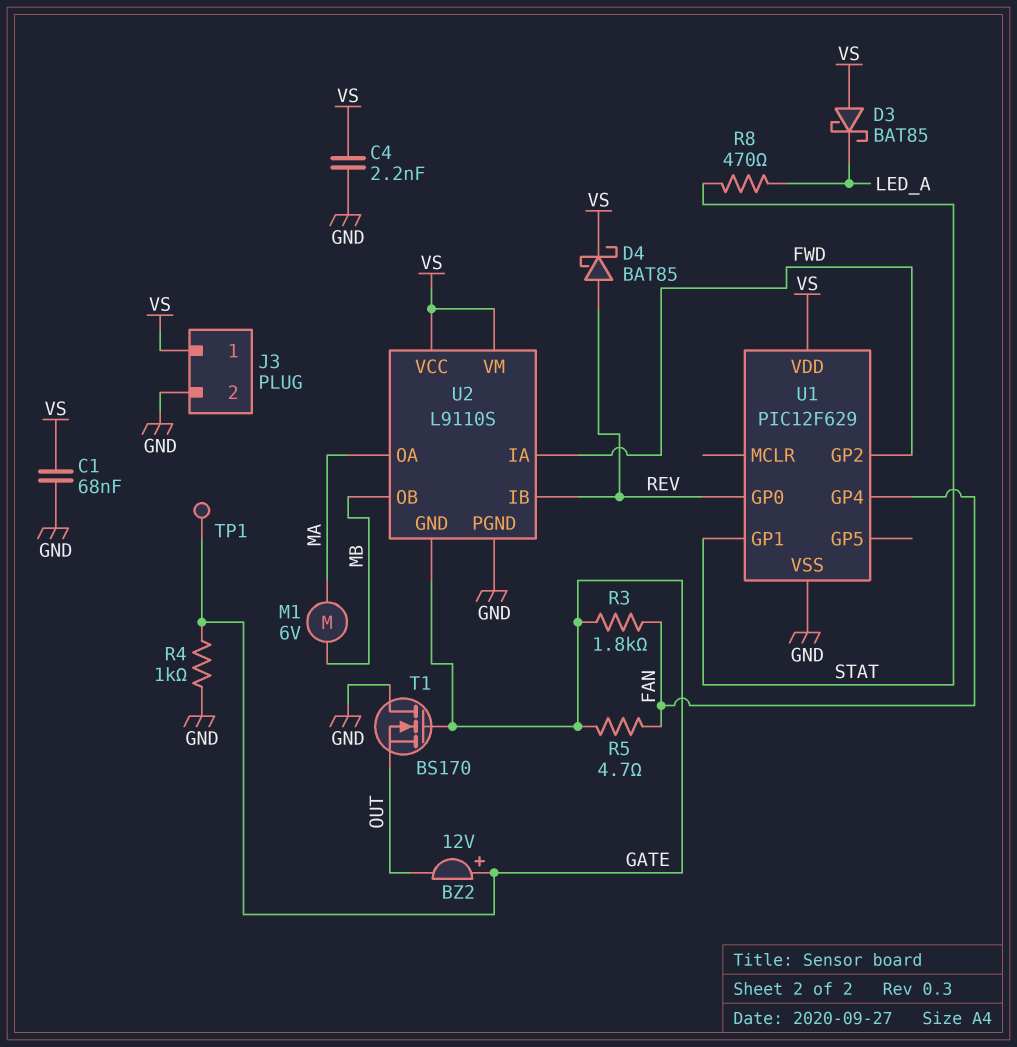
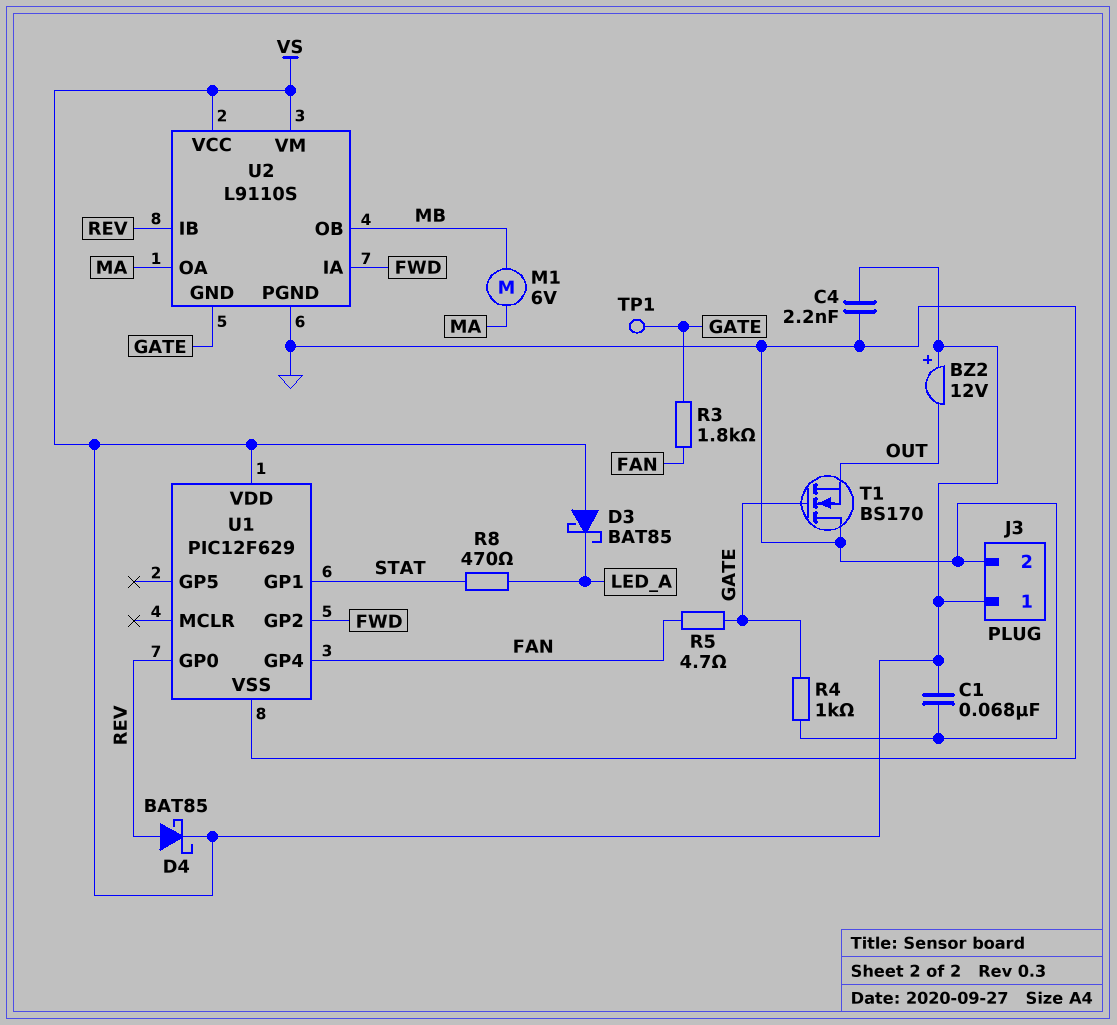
BZ2: buzzer 12V (plus GATE, minus OUT) -> buzzer 12V (plus VS, minus OUT)

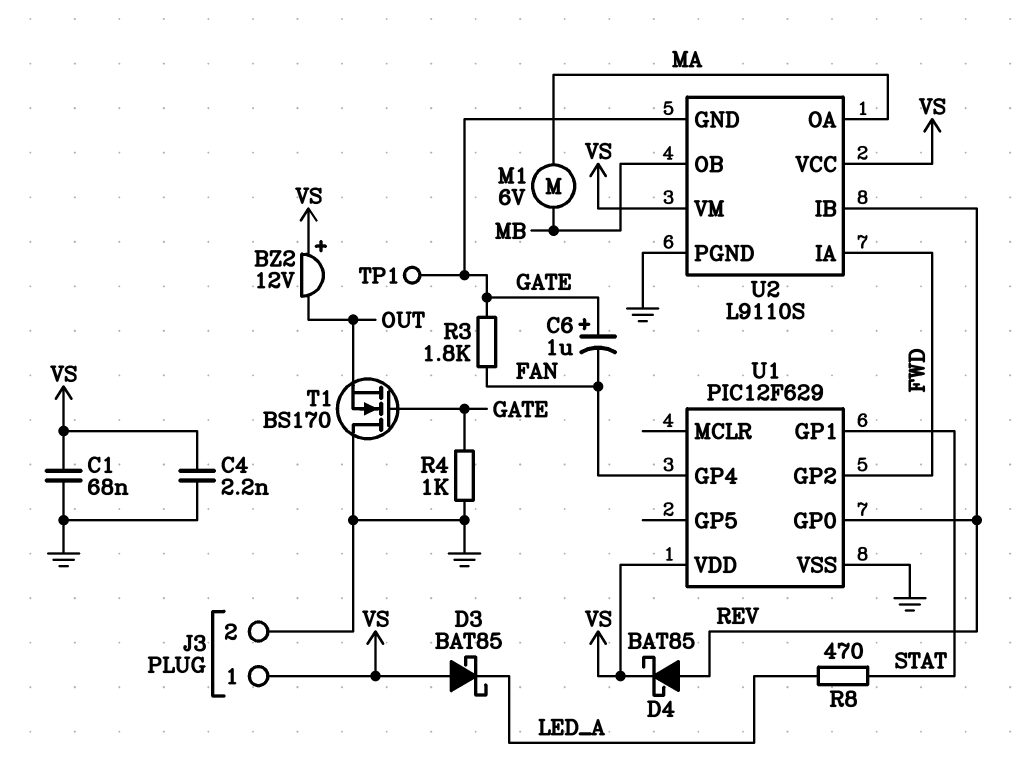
C6: none -> 1uF (plus GATE, minus FAN)
R5: 4.7 (FAN, GATE) -> none

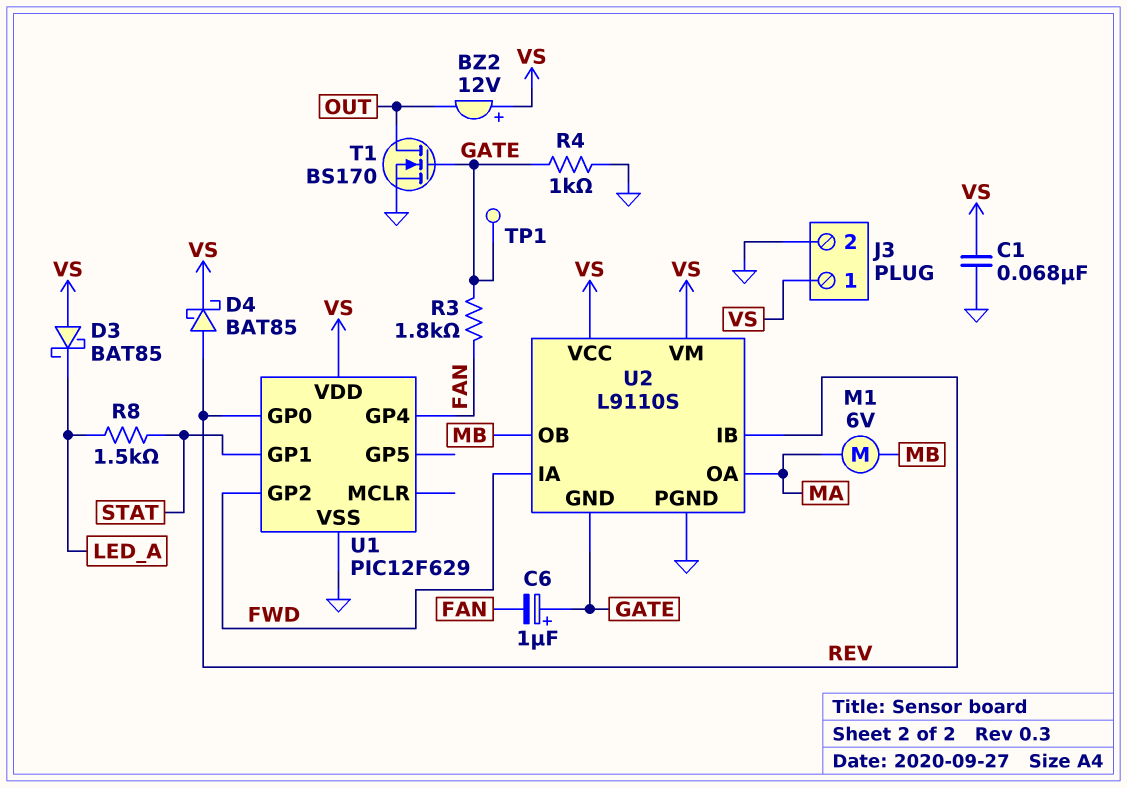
C4: 2.2nF (GND, VS) -> none
R8: 470 (LED_A, STAT) -> 1.5k (LED_A, STAT)
T1: NMOS BS170 (G GATE, D GND, S OUT) -> NMOS BS170 (G GATE, D OUT, S GND)

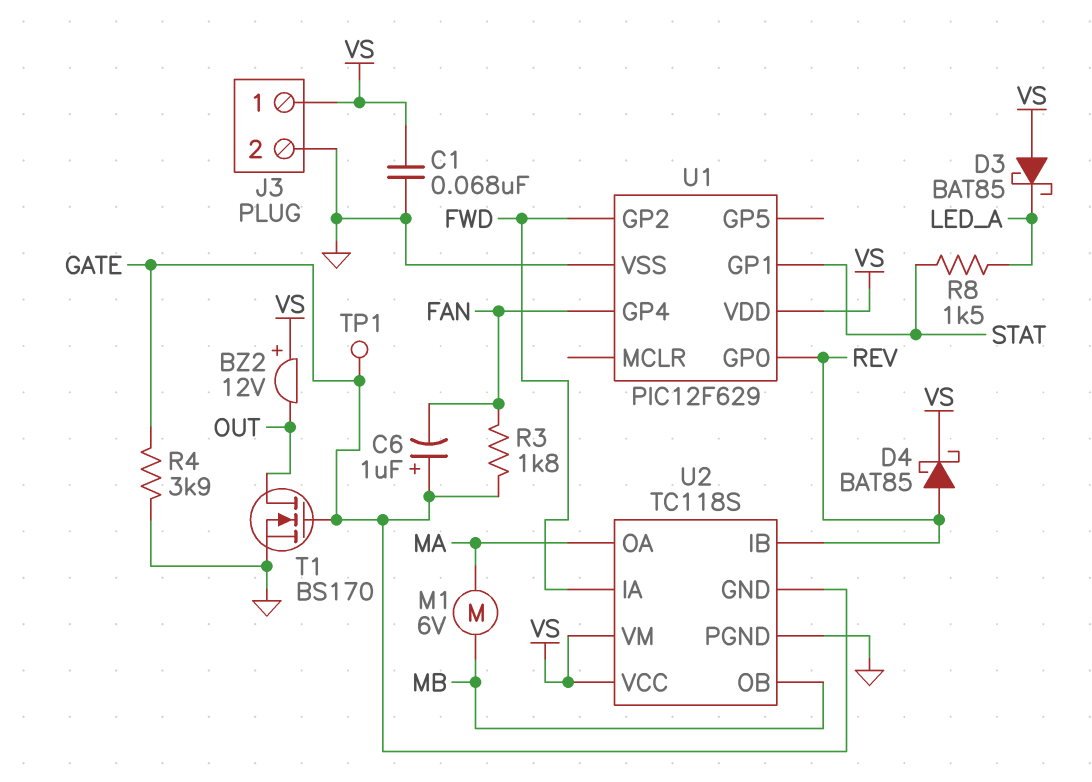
R4: 1k (GATE, GND) -> 3.9k (GATE, GND)
U2: L9110S -> TC118S

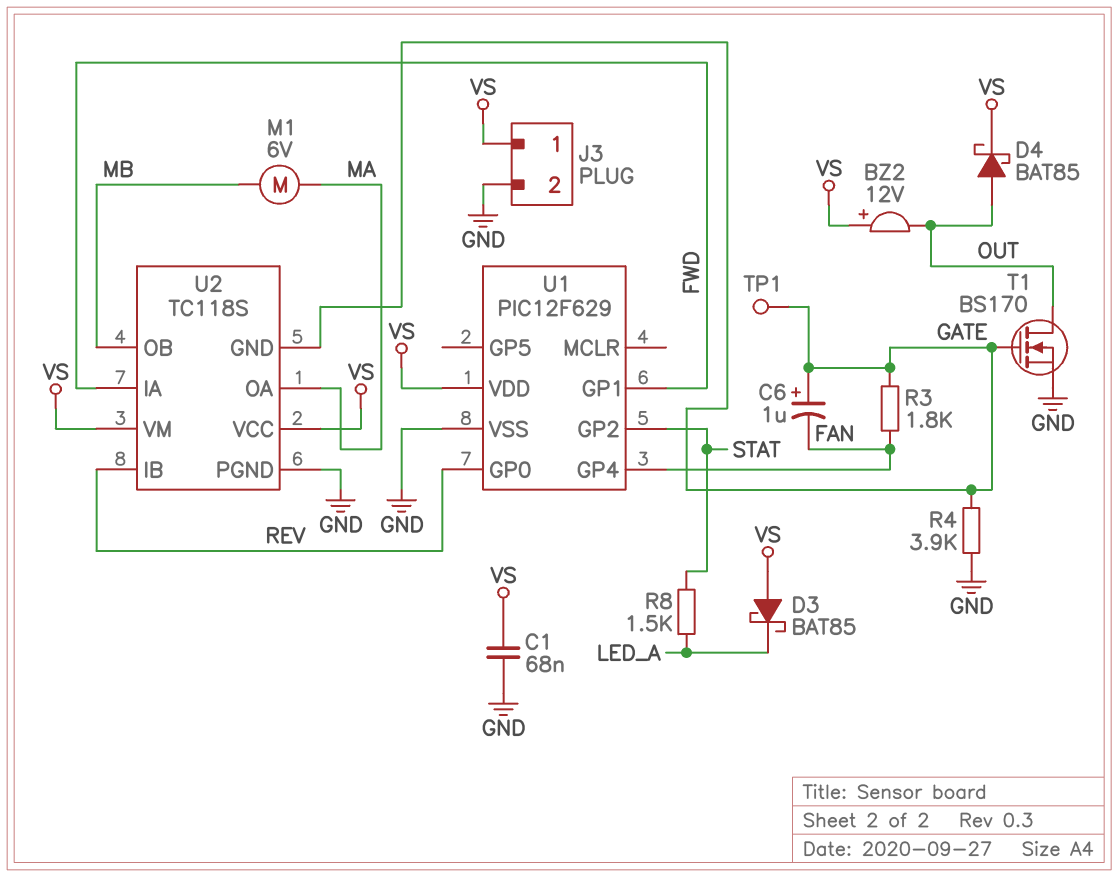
D4: schottky BAT85 (A REV, K VS) -> schottky BAT85 (A OUT, K VS)
U1 pin GP1: STAT -> FWD
U1 pin GP2: FWD -> STAT

